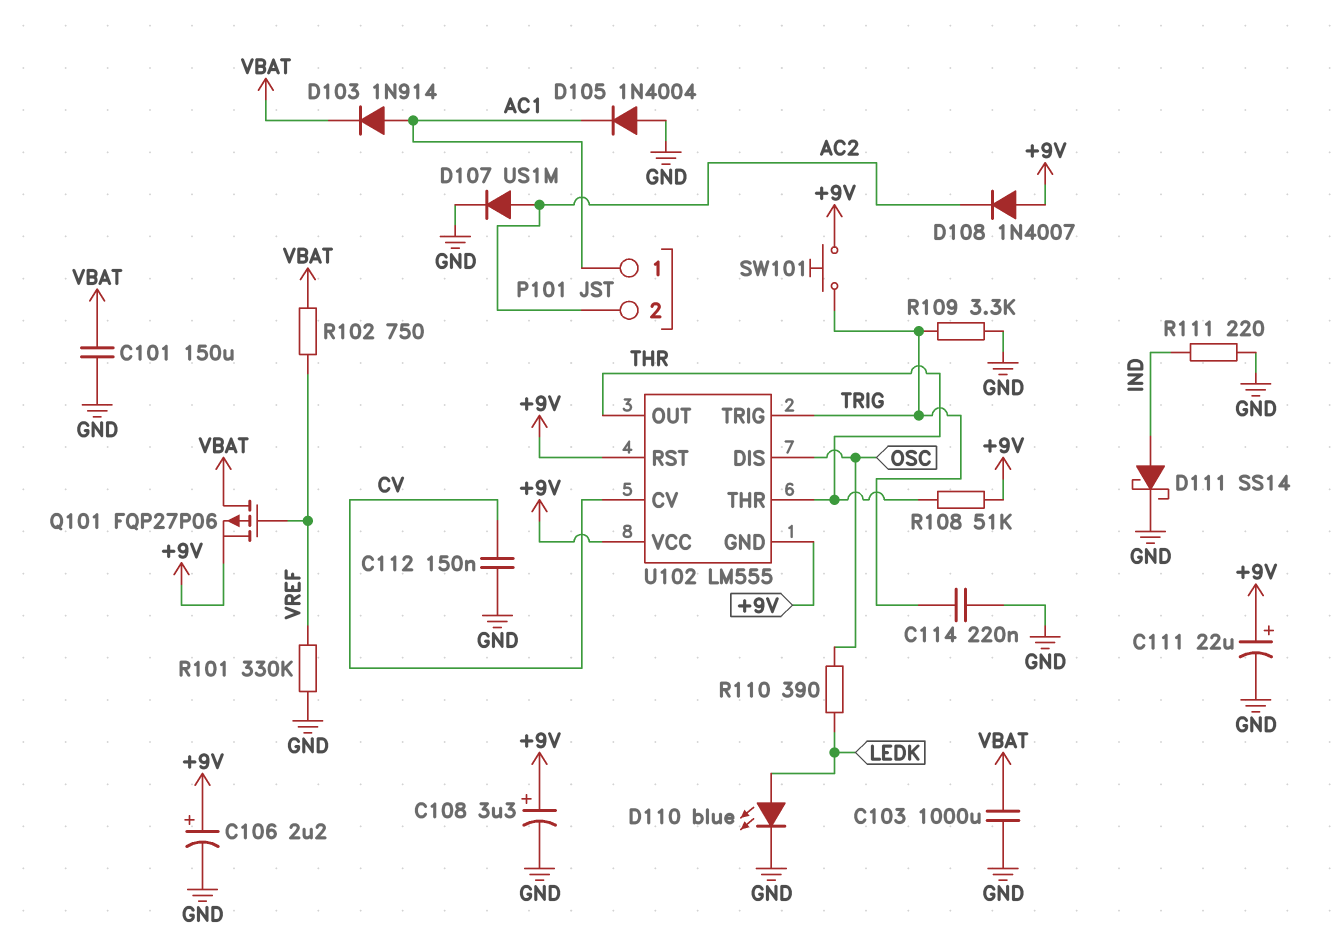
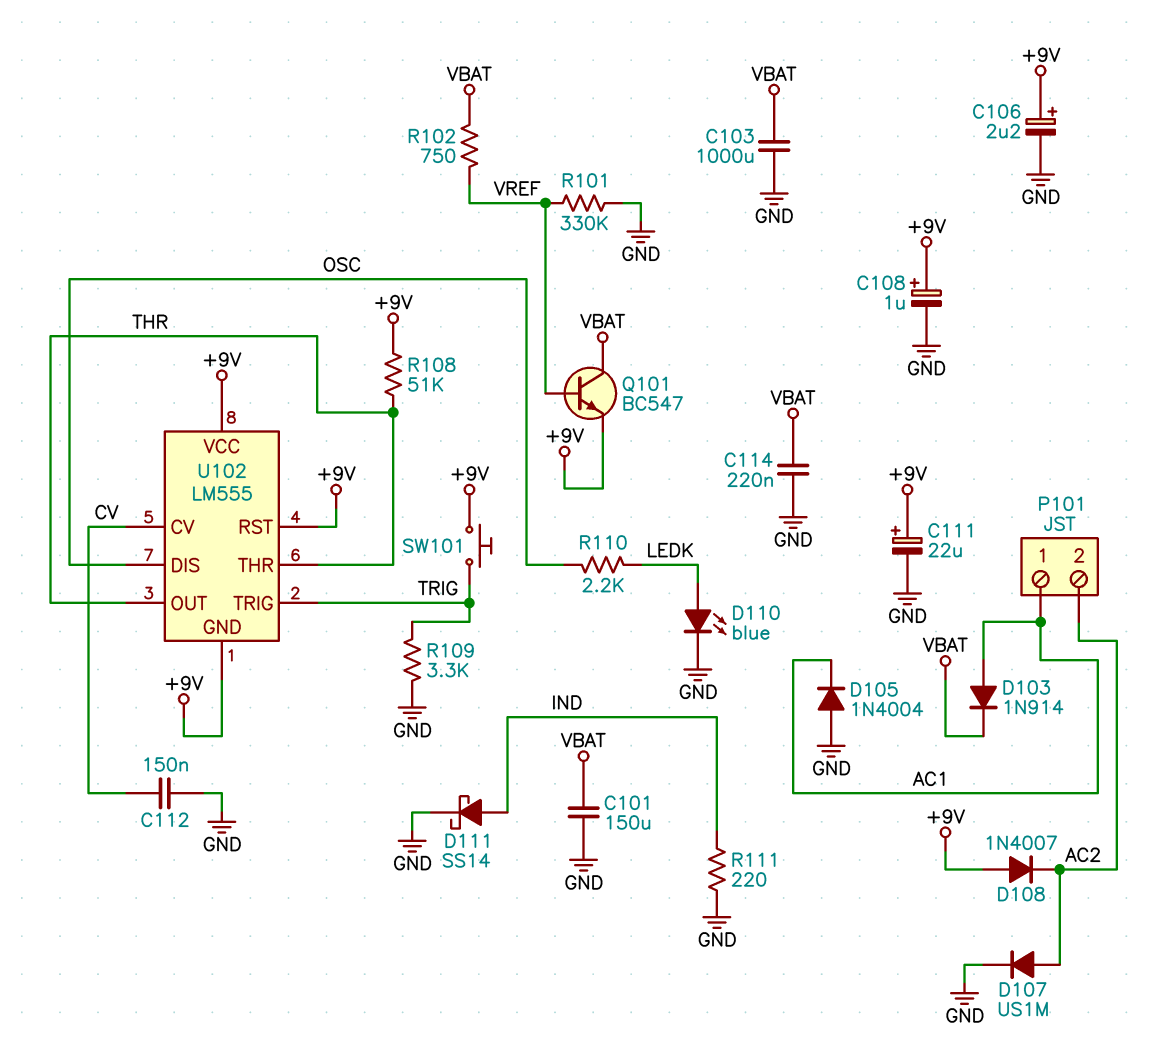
C108: 3.3uF (plus +9V, minus GND) -> 1uF (plus +9V, minus GND)
C114: 220nF (GND, TRIG) -> 220nF (GND, VBAT)
Q101: PMOS FQP27P06 (G VREF, D VBAT, S +9V) -> NPN BC547 (B VREF, C VBAT, E +9V)
R110: 390 (LEDK, OSC) -> 2.2k (LEDK, OSC)

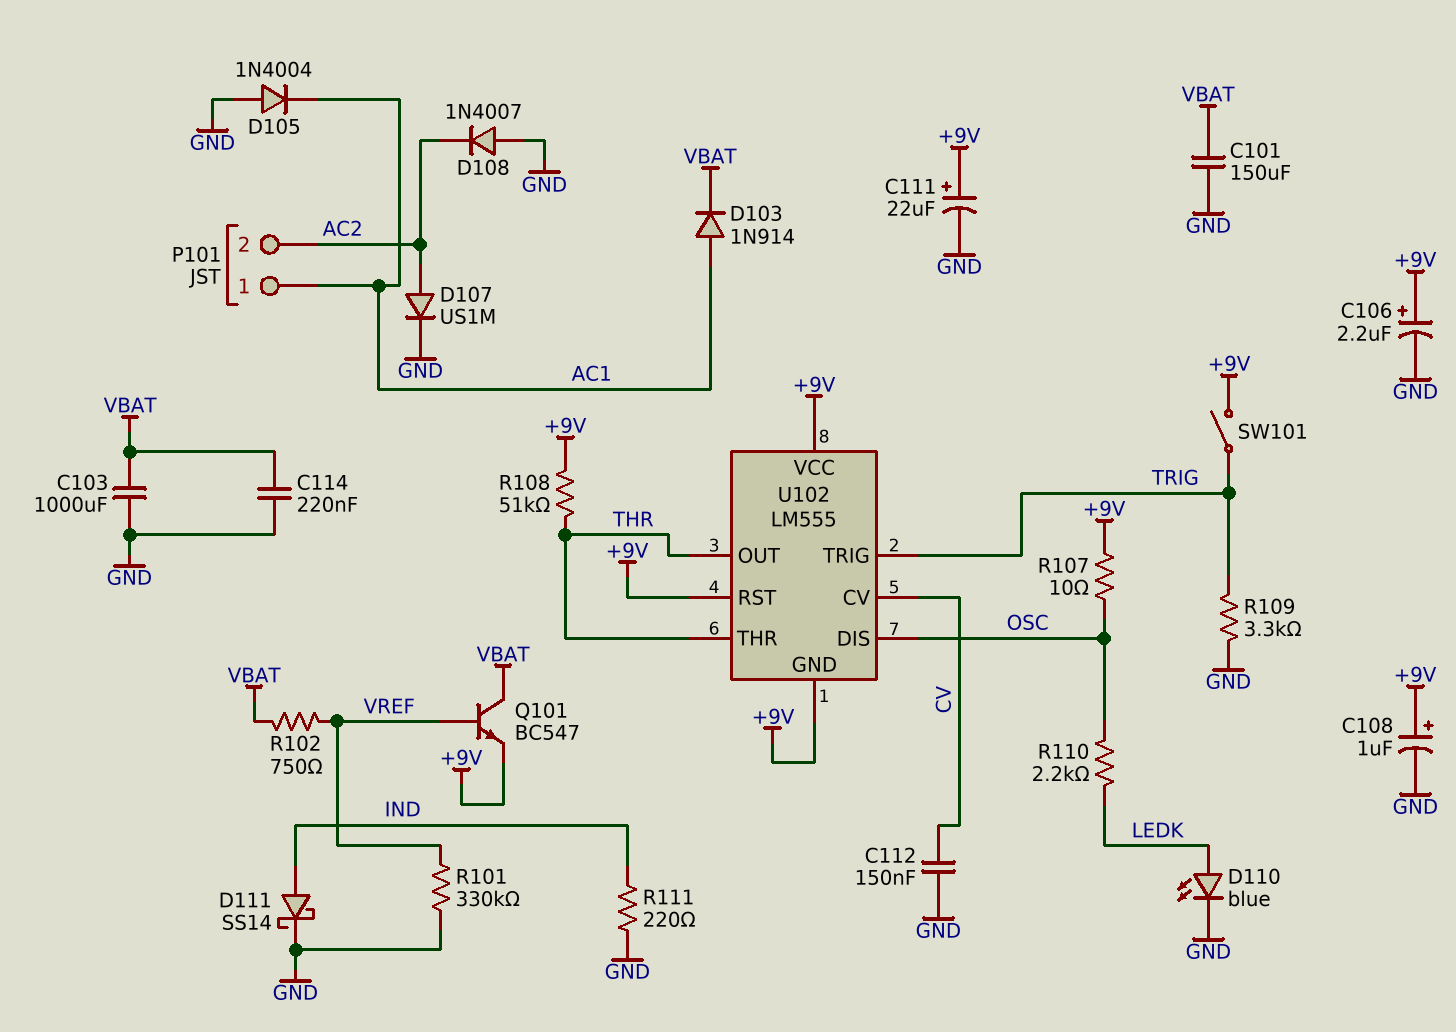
D108: diode 1N4007 (A +9V, K AC2) -> diode 1N4007 (A GND, K AC2)
R107: none -> 10 (+9V, OSC)
SW101: button (+9V, TRIG) -> switch (+9V, TRIG)

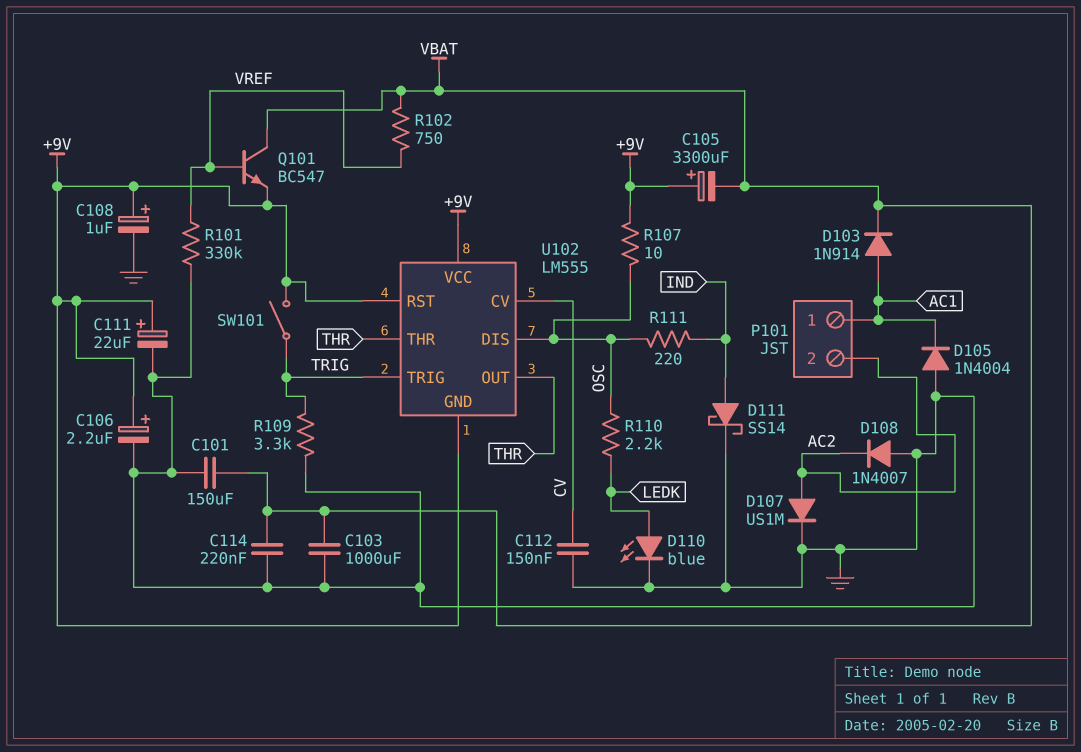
C105: none -> 3300uF (plus +9V, minus VBAT)
R108: 51k (+9V, THR) -> none
R111: 220 (GND, IND) -> 220 (IND, OSC)

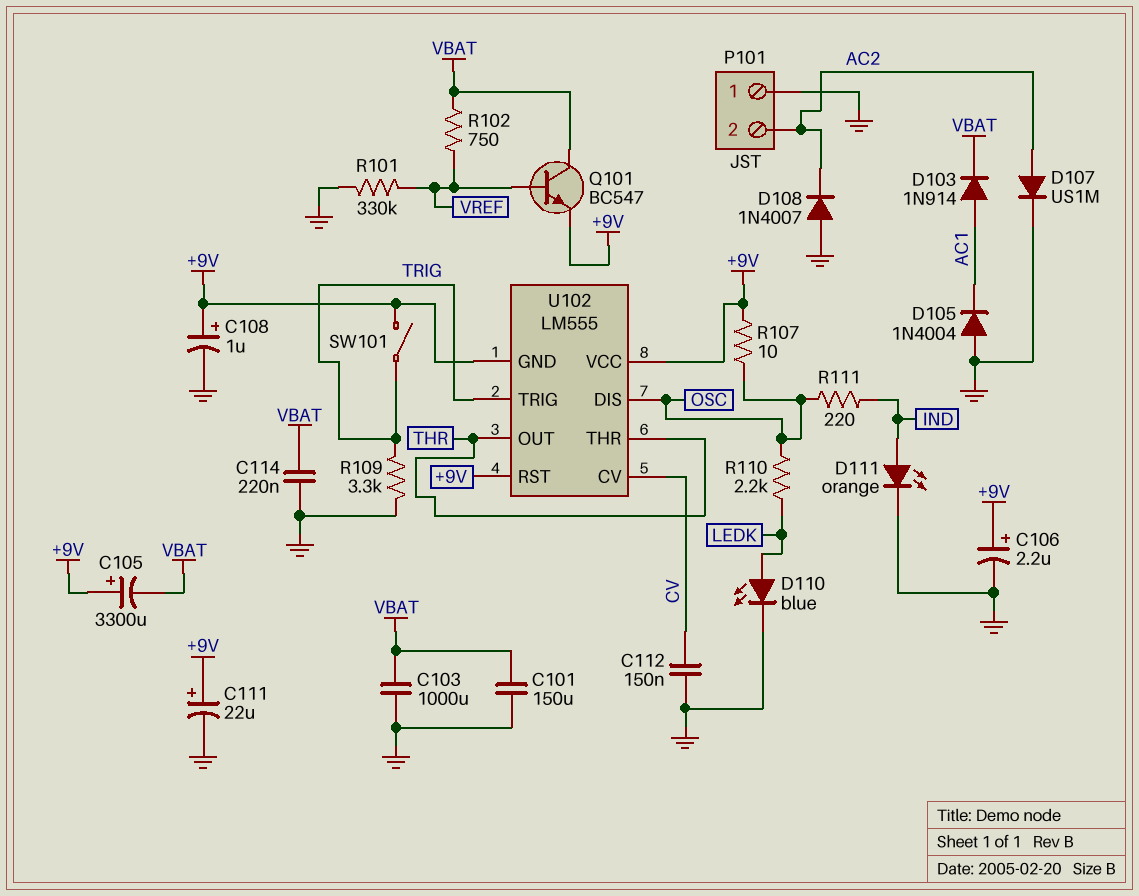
D111: schottky SS14 (A IND, K GND) -> LED orange (A IND, K GND)
P101 pin 1: AC1 -> GND

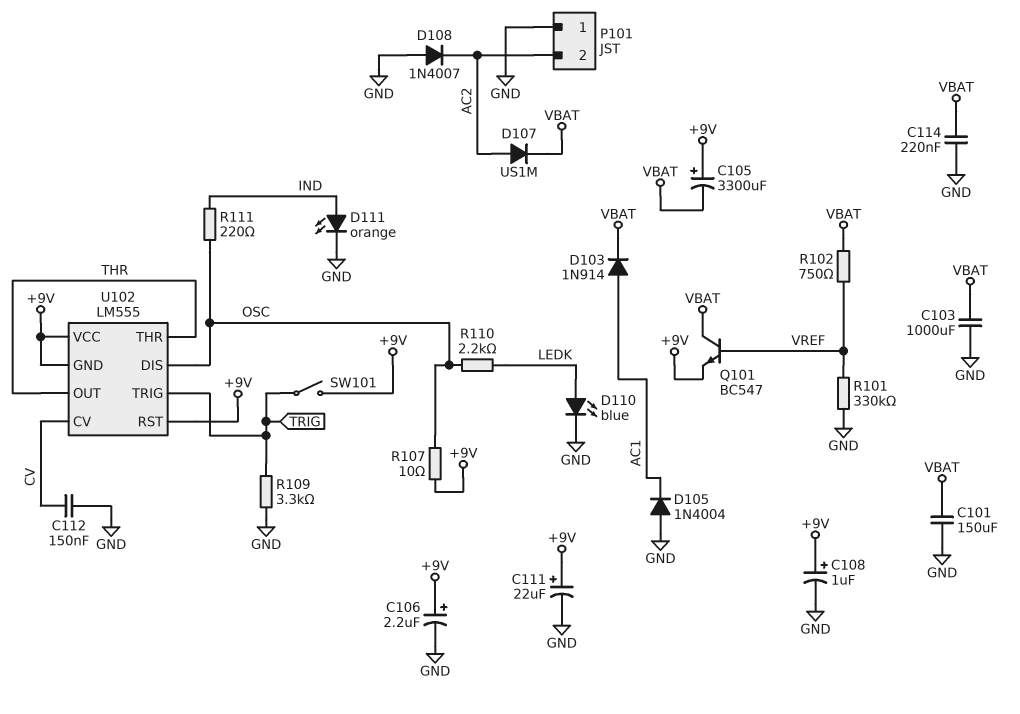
D107: diode US1M (A AC2, K GND) -> diode US1M (A AC2, K VBAT)

